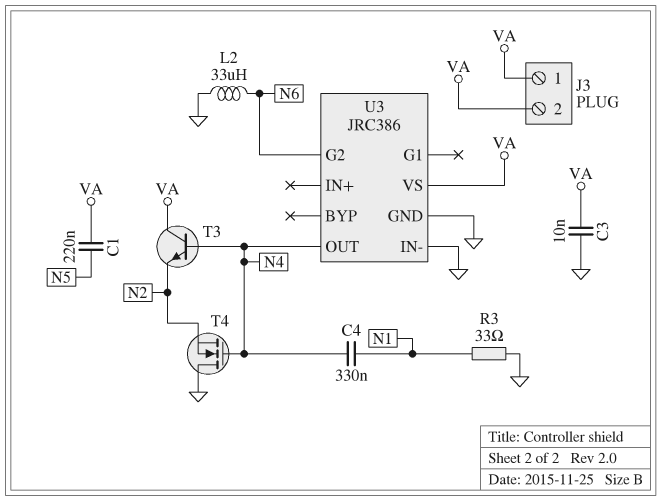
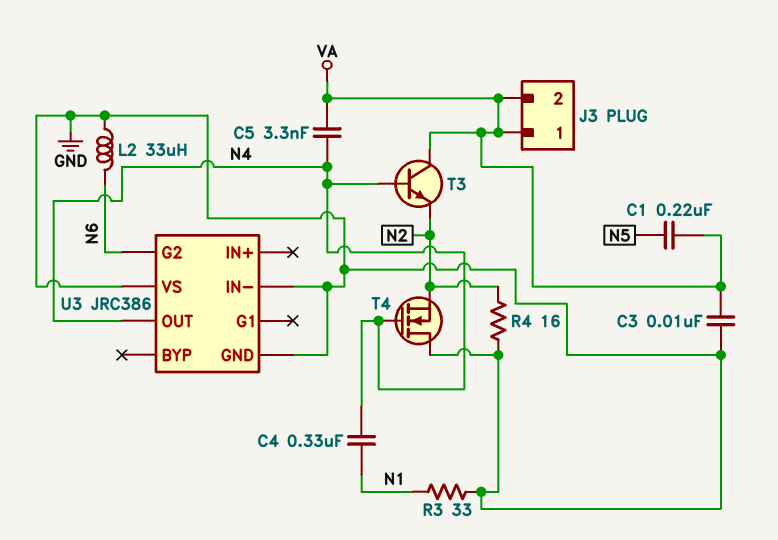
C5: none -> 3.3nF (N4, VA)
R4: none -> 16 (GND, N2)
U3 pin VS: VA -> GND

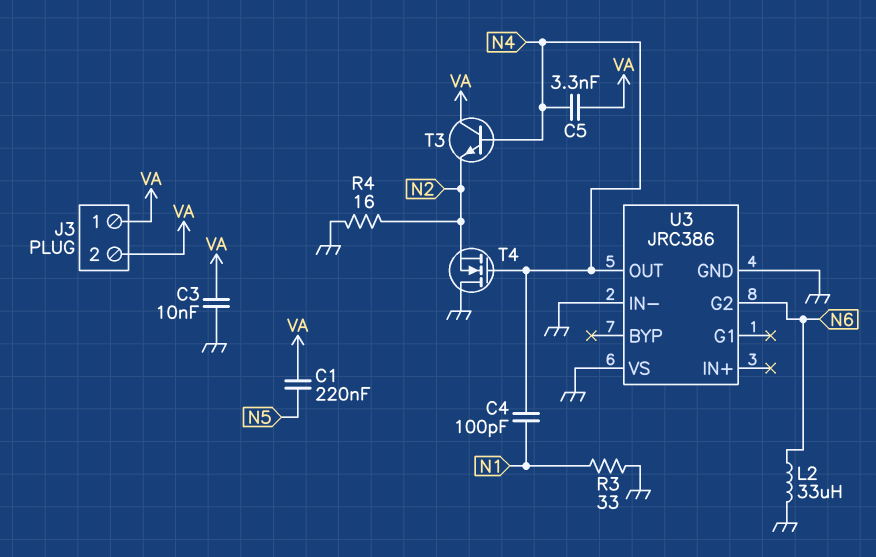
C4: 330nF (N1, N4) -> 100pF (N1, N4)

